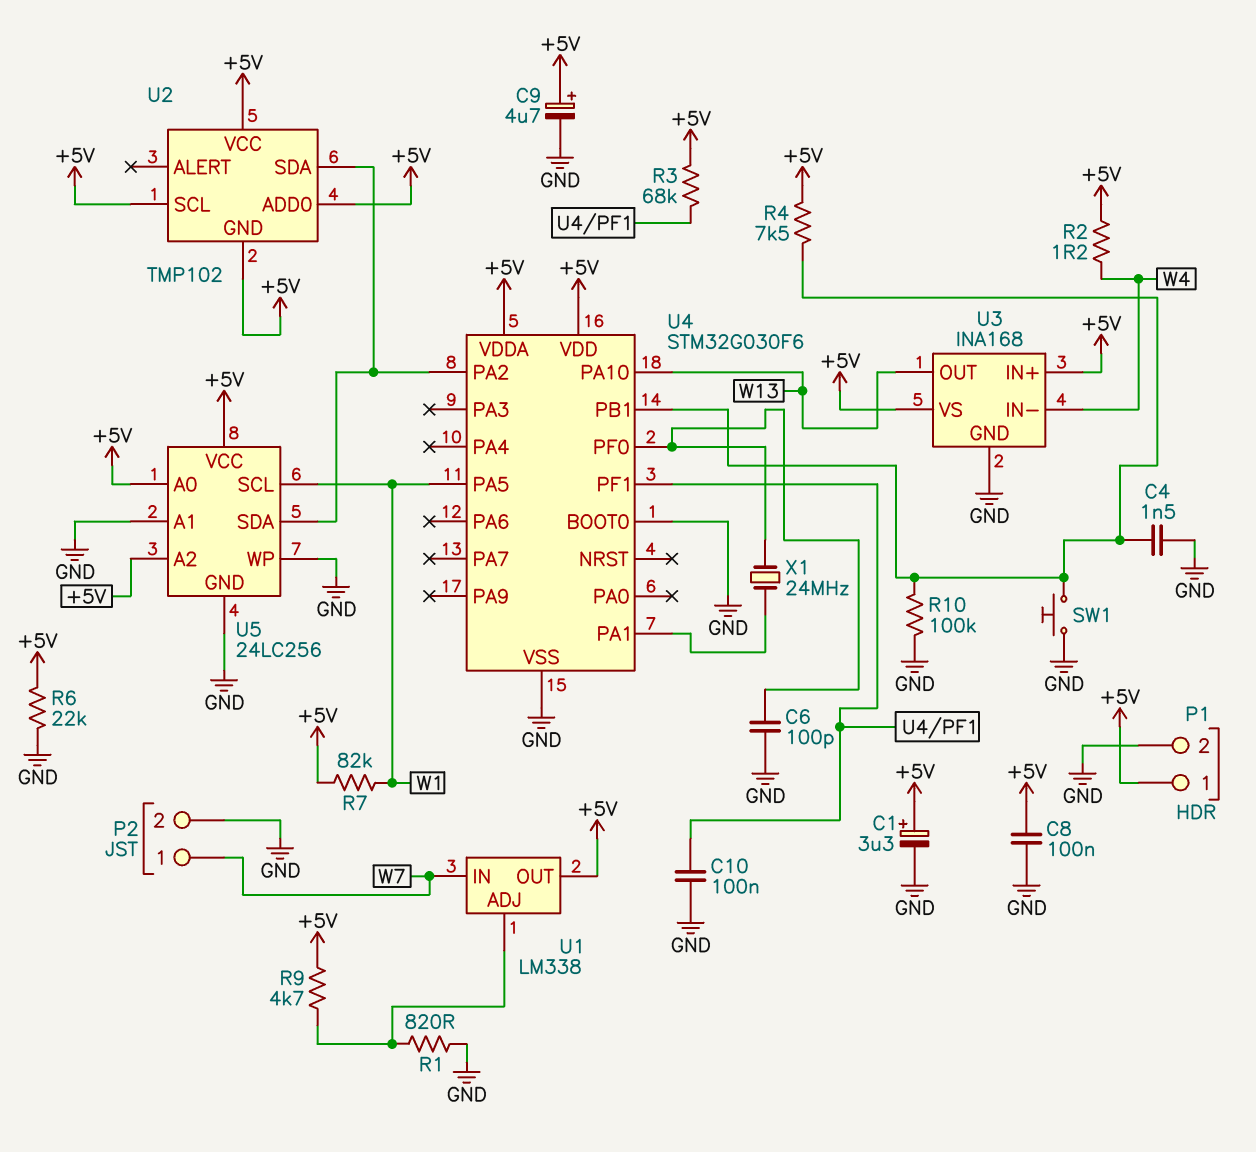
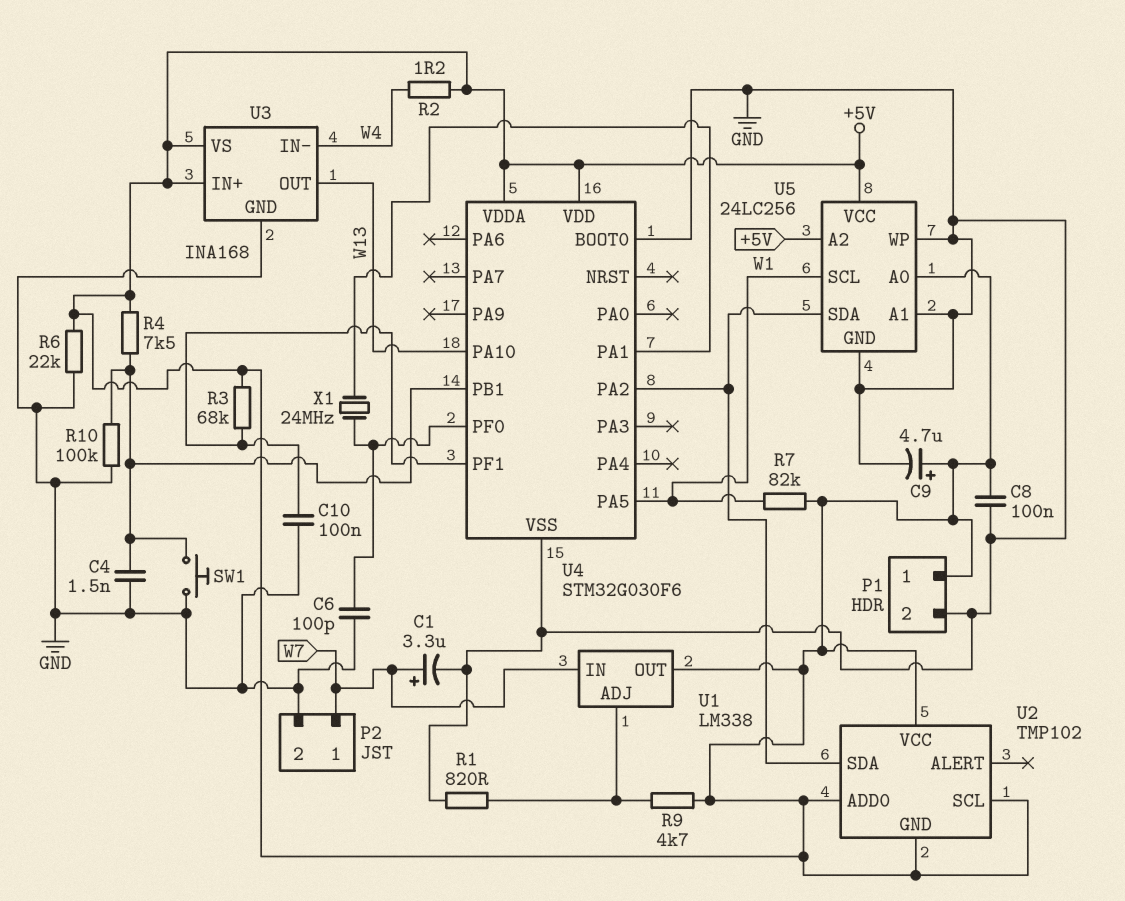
C1: 3.3uF (plus +5V, minus GND) -> 3.3uF (plus W7, minus GND)

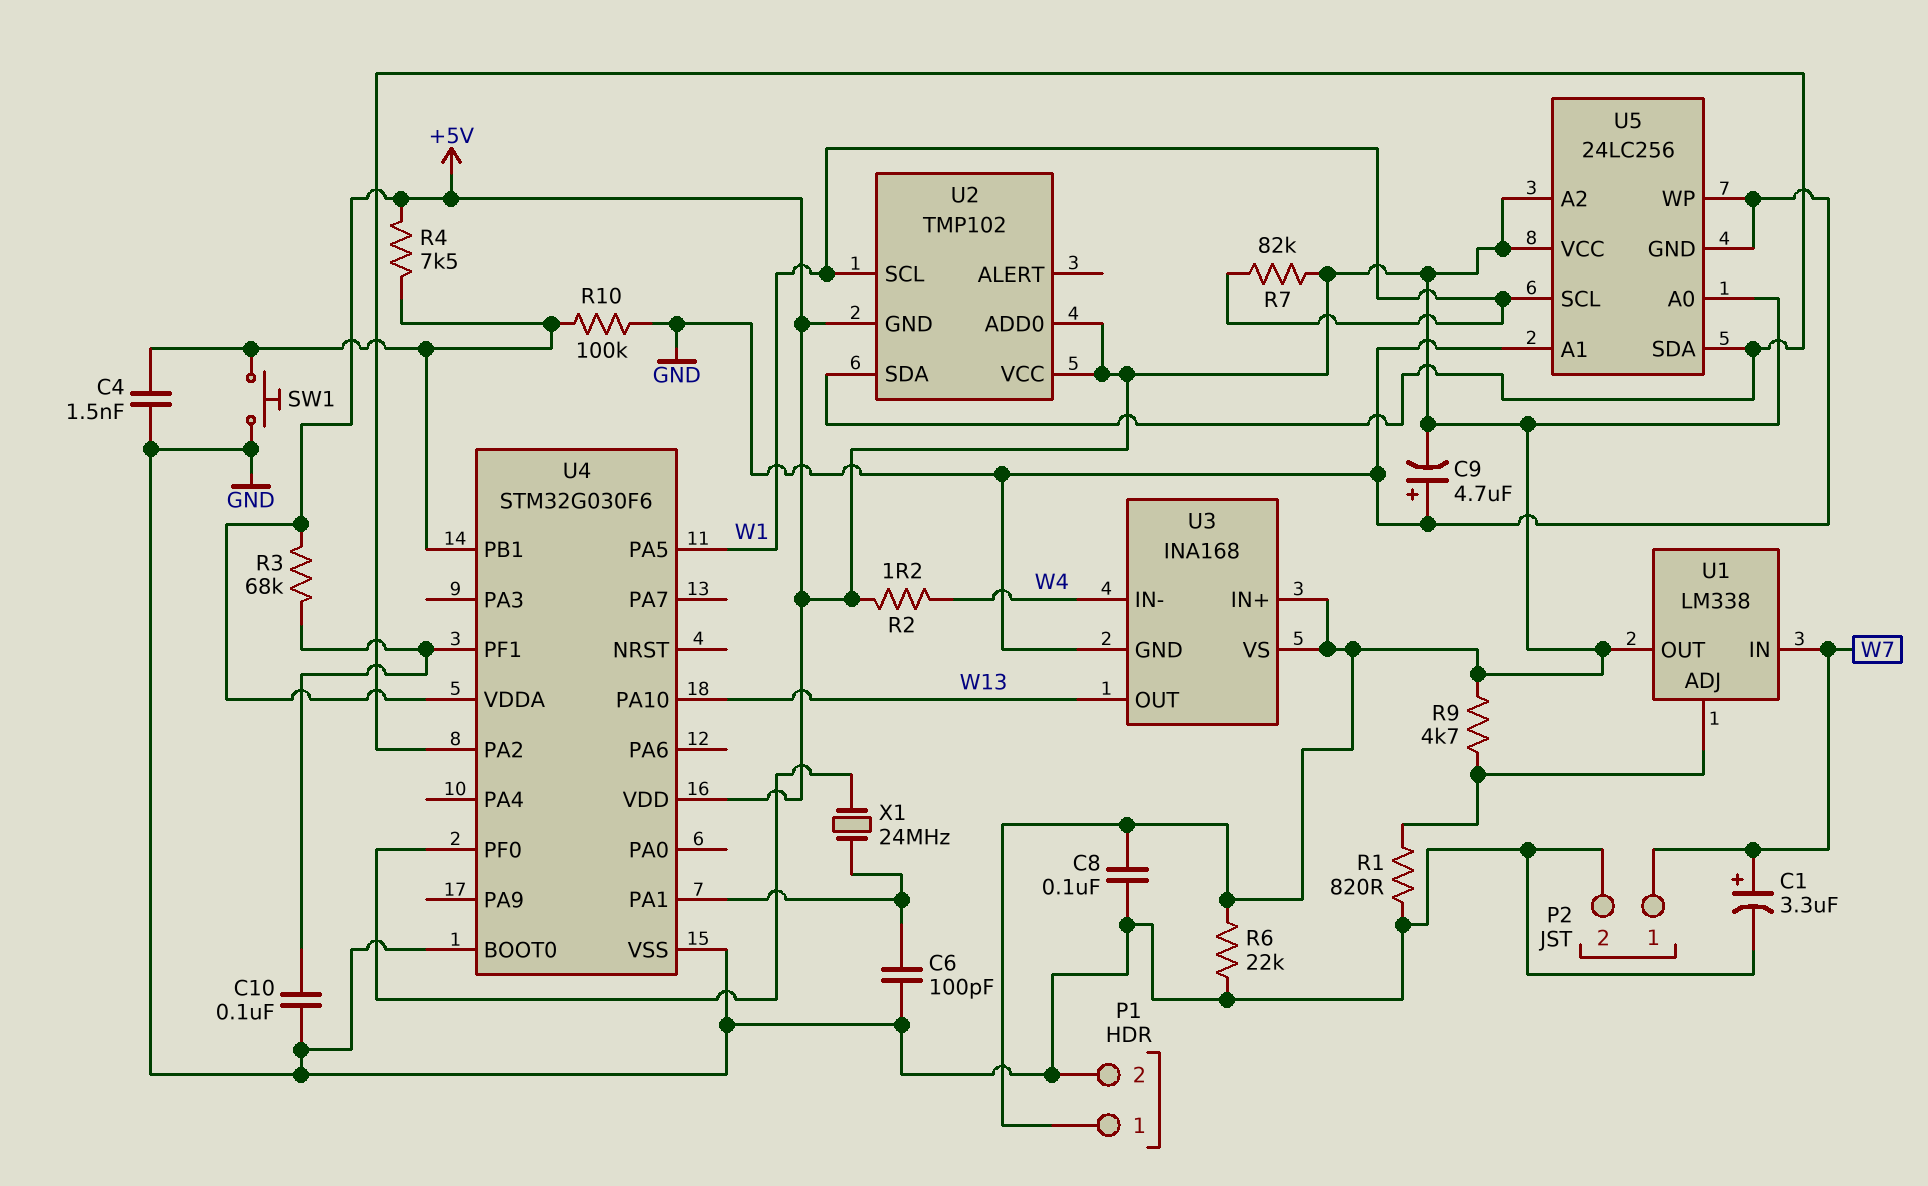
C6: 100pF (GND, U4/PF0) -> 100pF (GND, U4/PA1)
C9: 4.7uF (plus +5V, minus GND) -> 4.7uF (plus GND, minus +5V)
U2 pin SCL: +5V -> W1

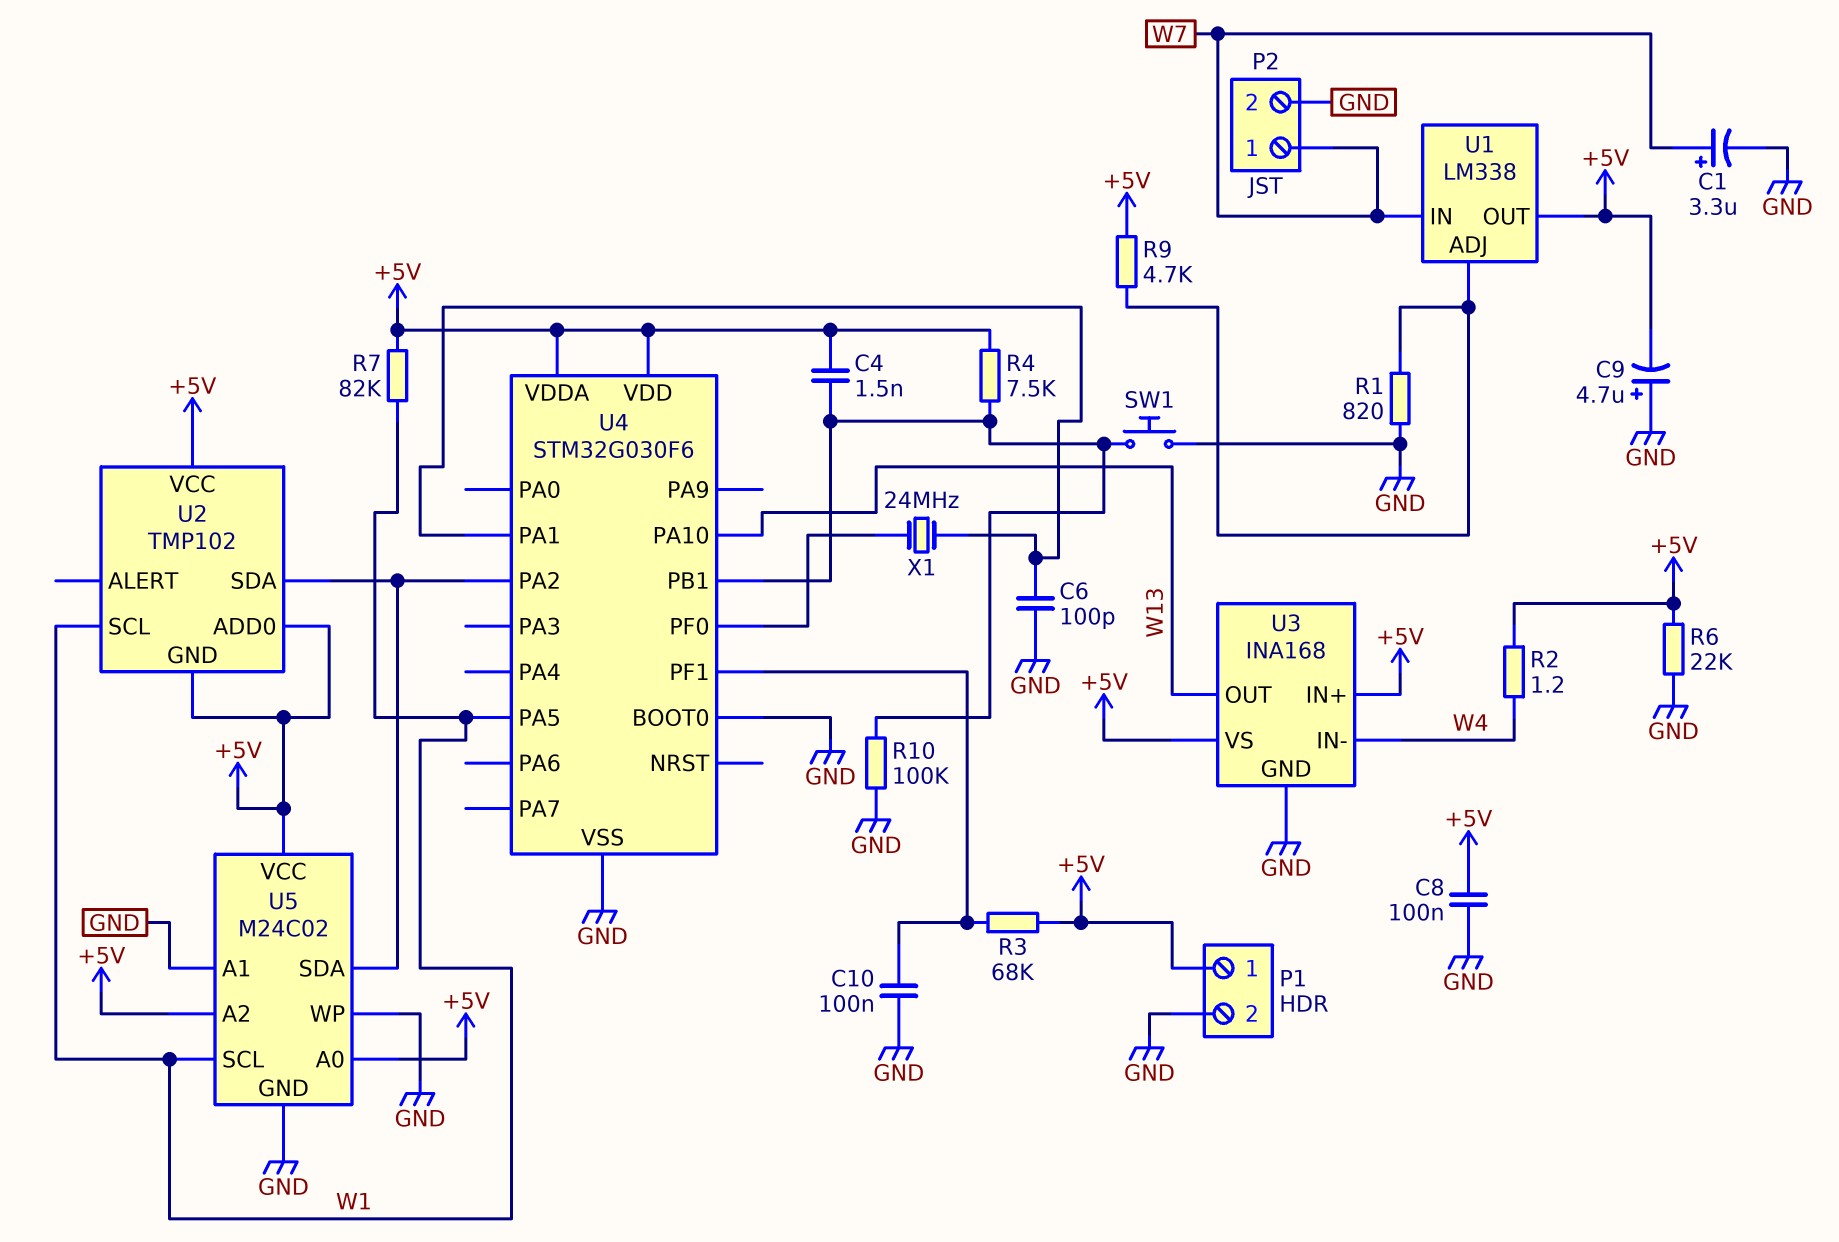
C4: 1.5nF (GND, U4/PB1) -> 1.5nF (+5V, U4/PB1)
U5: 24LC256 -> M24C02

